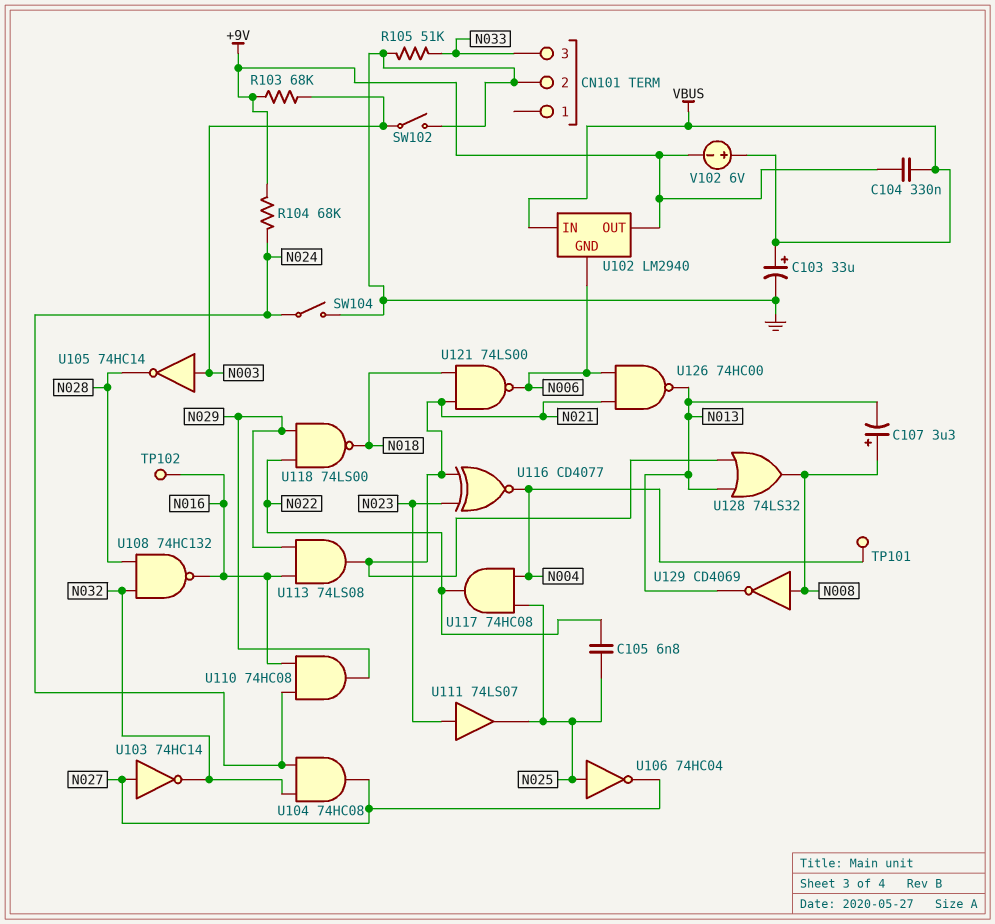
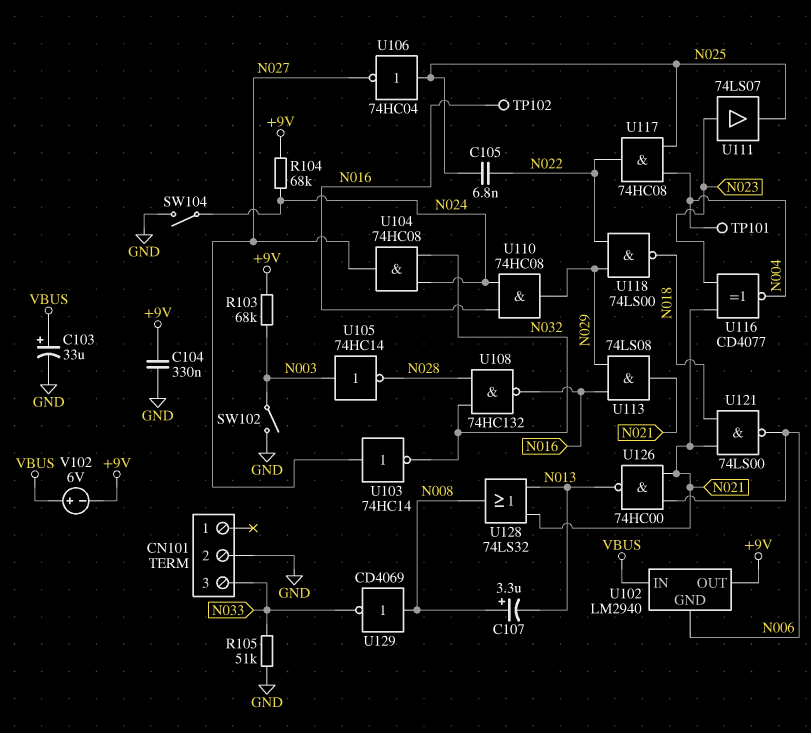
C104: 330nF (+9V, VBUS) -> 330nF (+9V, GND)
U129: NOT CD4069 (in N008, out N013) -> NOT CD4069 (in N008, out N033)

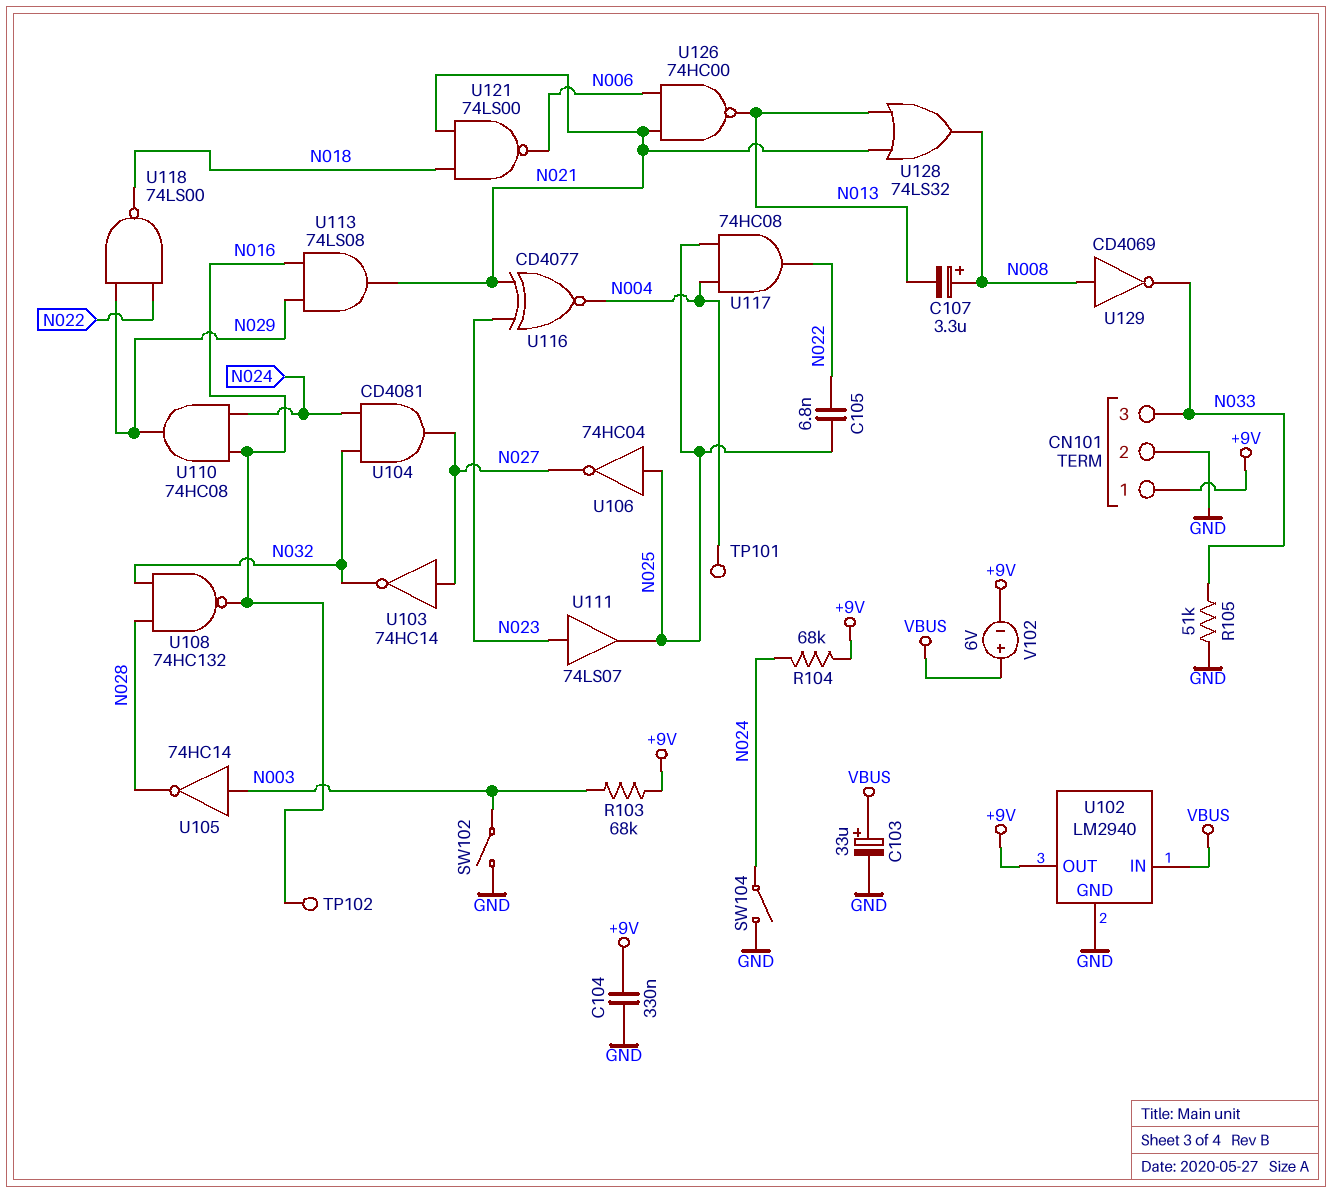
CN101 pin 1: none -> +9V
U102 pin GND: N006 -> GND
U104: AND 74HC08 (in N024, in N032, out N027) -> AND CD4081 (in N024, in N032, out N027)

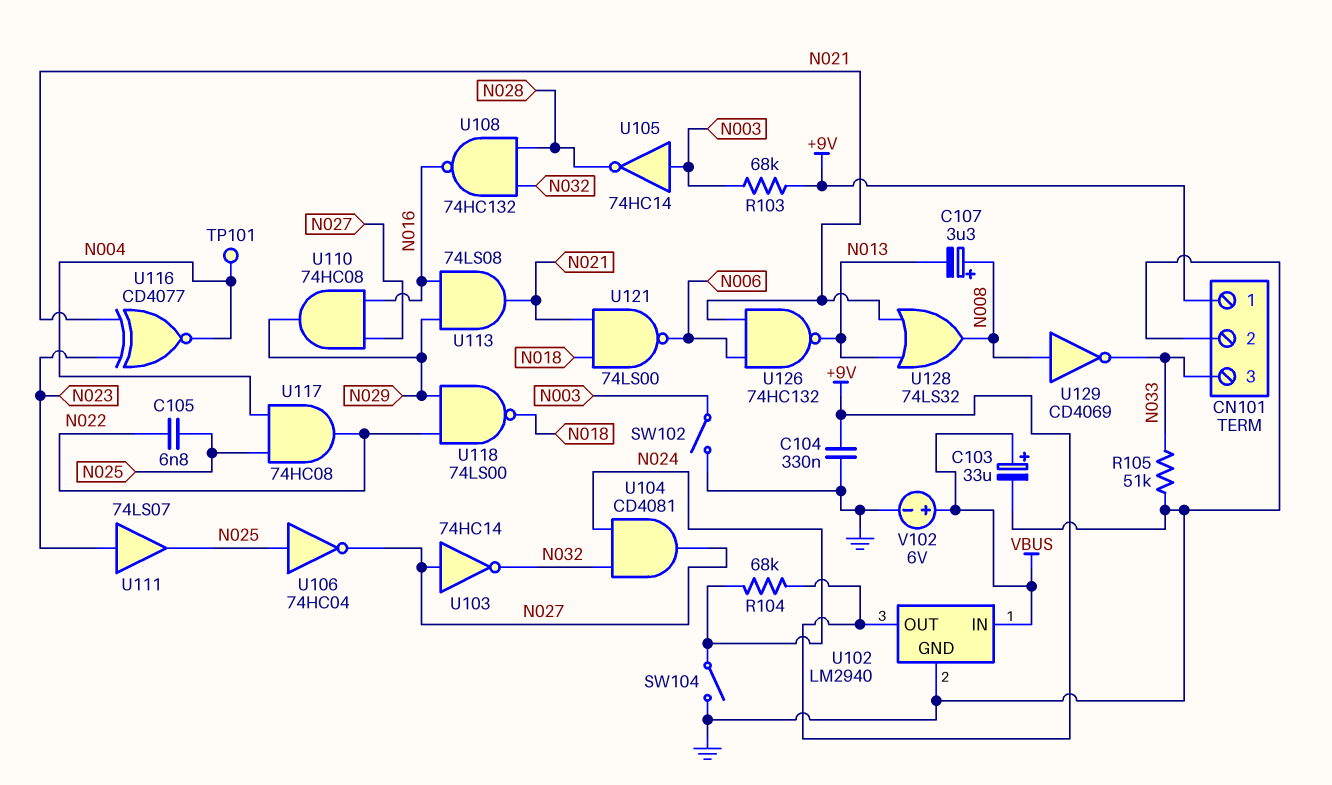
TP102: test point (N016) -> none
U110: AND 74HC08 (in N016, in N024, out N029) -> AND 74HC08 (in N016, in N027, out N029)
U126: NAND 74HC00 (in N006, in N021, out N013) -> NAND 74HC132 (in N006, in N021, out N013)
V102: 6V (plus VBUS, minus +9V) -> 6V (plus VBUS, minus GND)

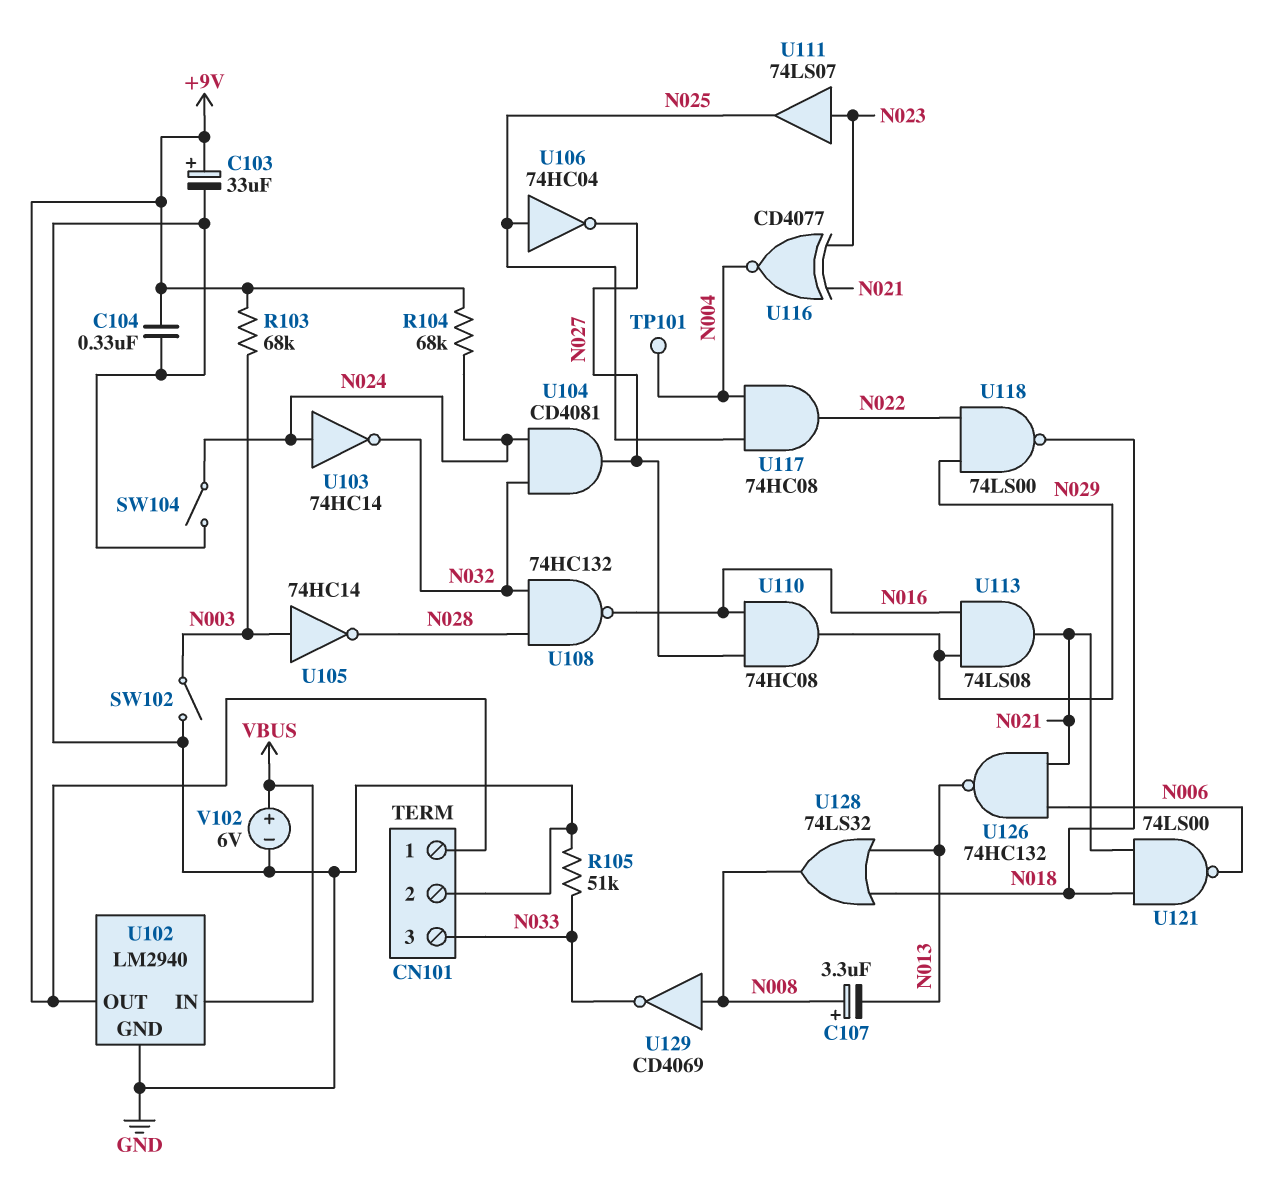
C103: 33uF (plus VBUS, minus GND) -> 33uF (plus +9V, minus GND)
C105: 6.8nF (N022, N025) -> none
U103: NOT 74HC14 (in N027, out N032) -> NOT 74HC14 (in N024, out N032)
U128: OR 74LS32 (in N013, in N021, out N008) -> OR 74LS32 (in N013, in N018, out N008)

